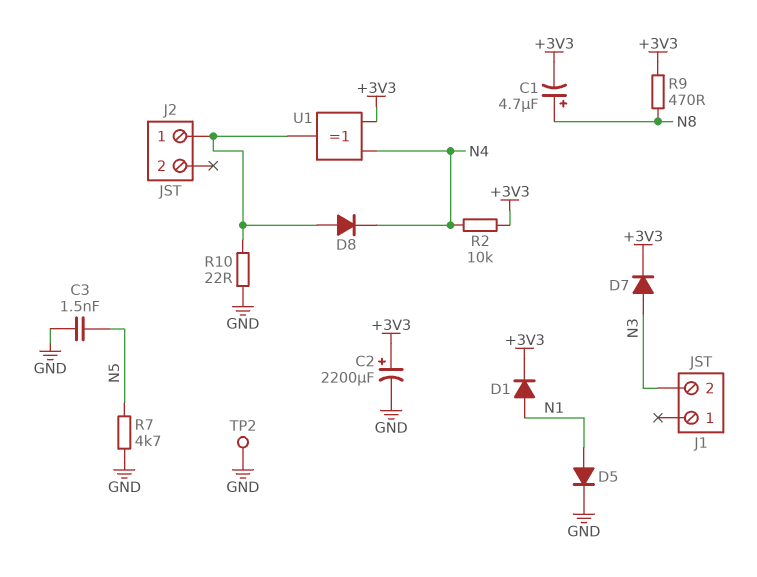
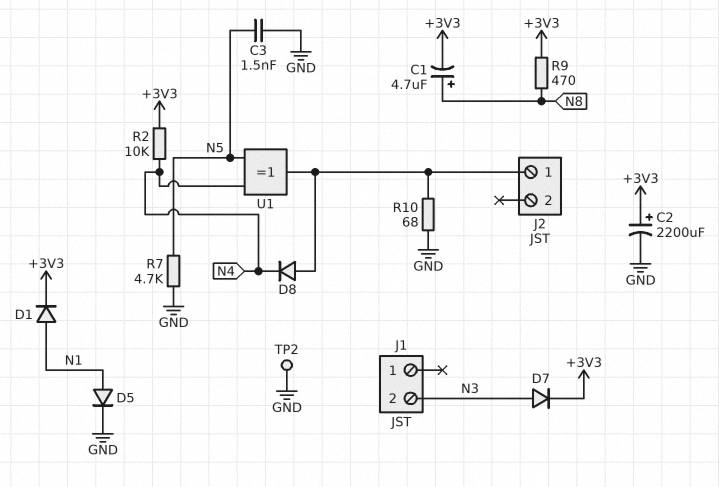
R10: 22 (GND, J2/1) -> 68 (GND, J2/1)
U1: XOR (in +3V3, in N4, out J2/1) -> XOR (in N4, in N5, out J2/1)

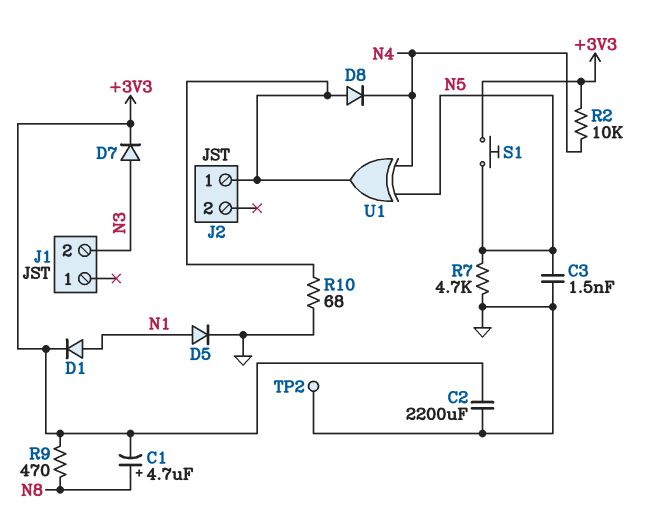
C2: 2200uF (plus +3V3, minus GND) -> 2200uF (+3V3, GND)
S1: none -> button (+3V3, N5)

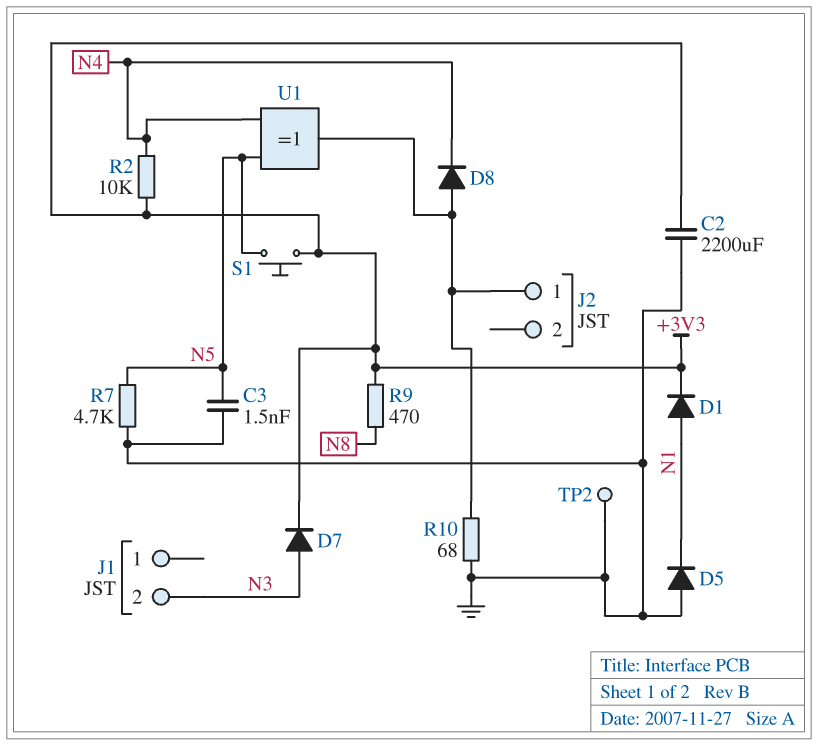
C1: 4.7uF (plus N8, minus +3V3) -> none
D5: diode (A N1, K GND) -> diode (A GND, K N1)

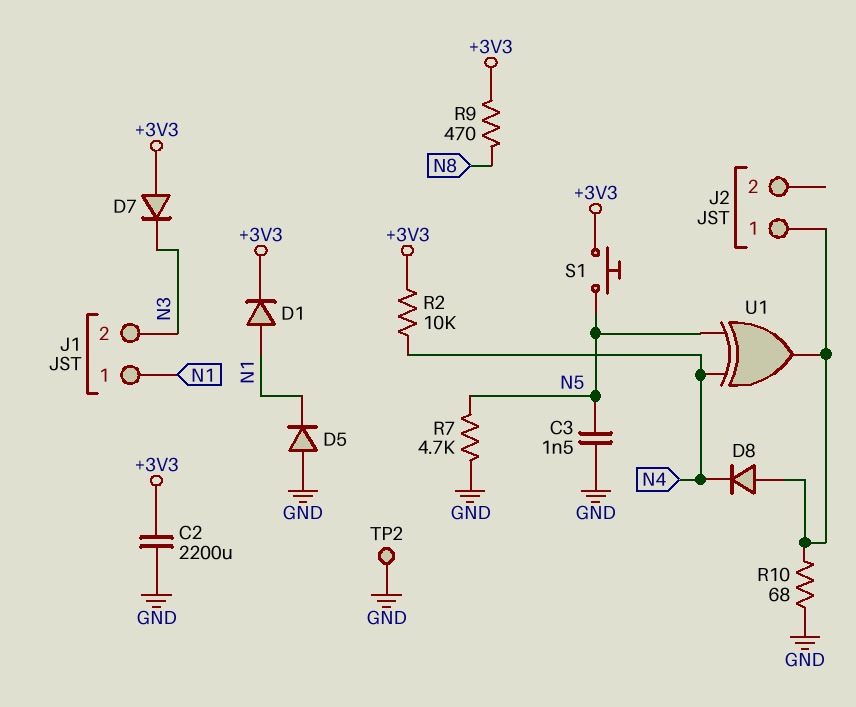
D7: diode (A N3, K +3V3) -> diode (A +3V3, K N3)
J1 pin 1: none -> N1

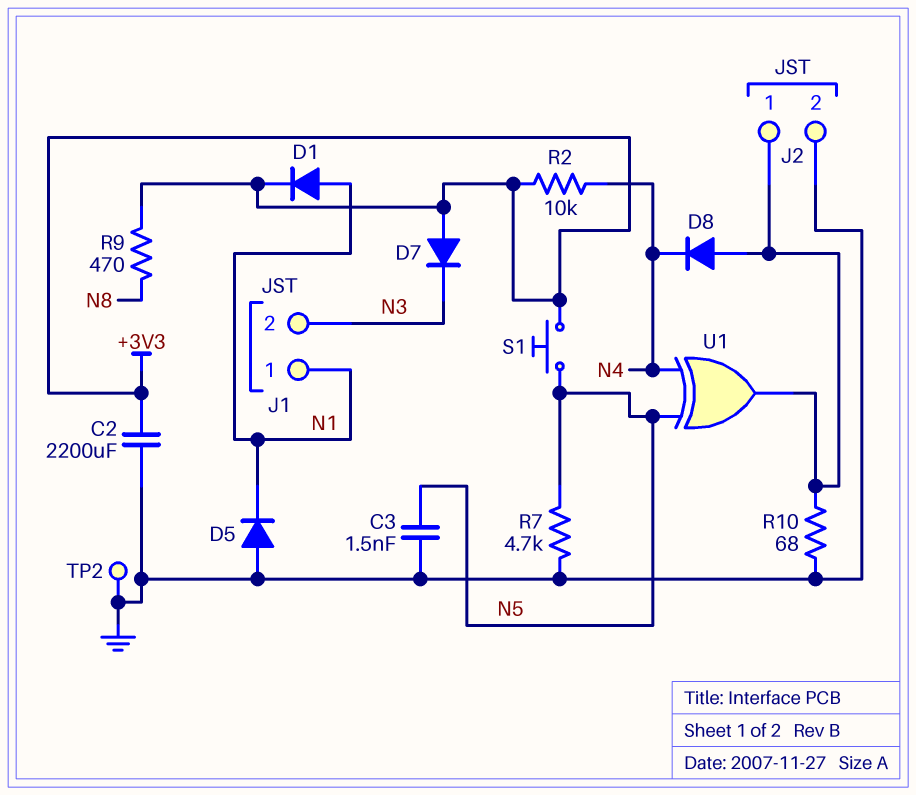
J2 pin 2: none -> GND

